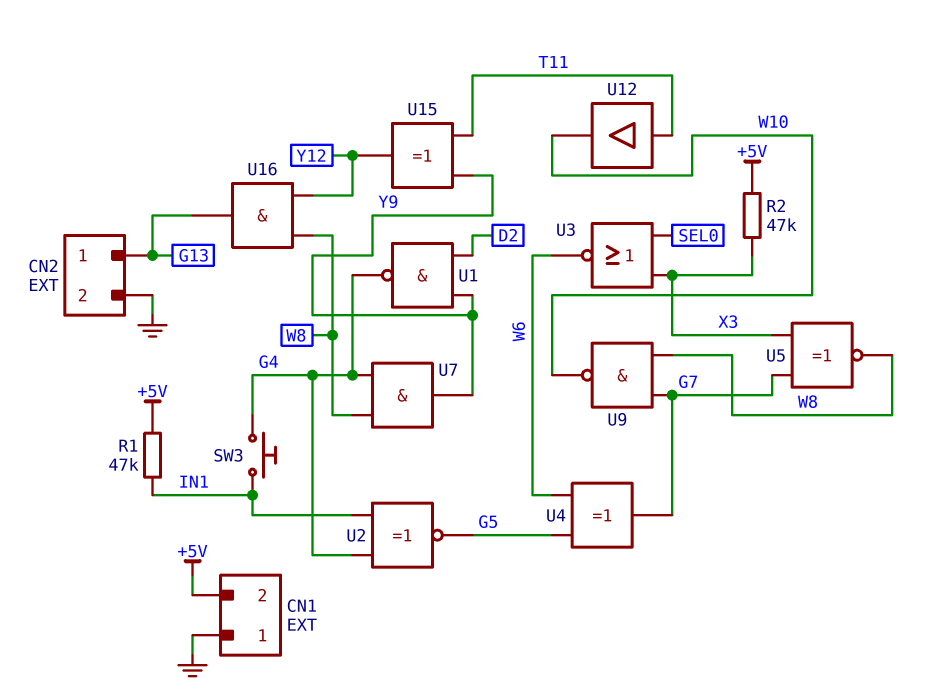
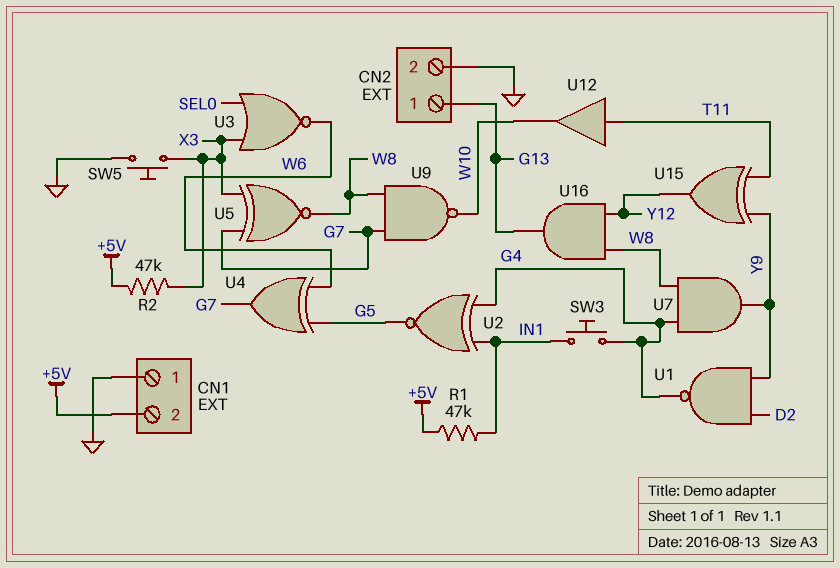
SW5: none -> button (GND, X3)

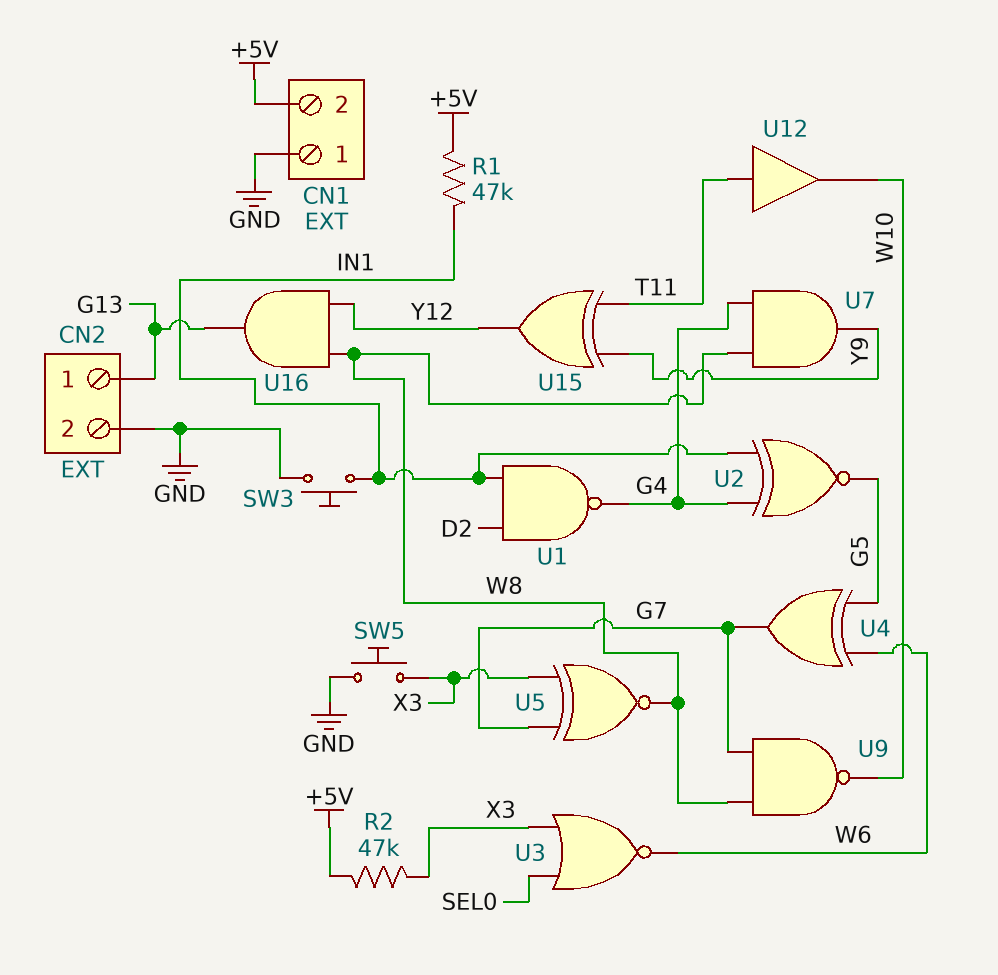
SW3: button (G4, IN1) -> button (GND, IN1)
U1: NAND (in D2, in Y9, out G4) -> NAND (in D2, in IN1, out G4)

